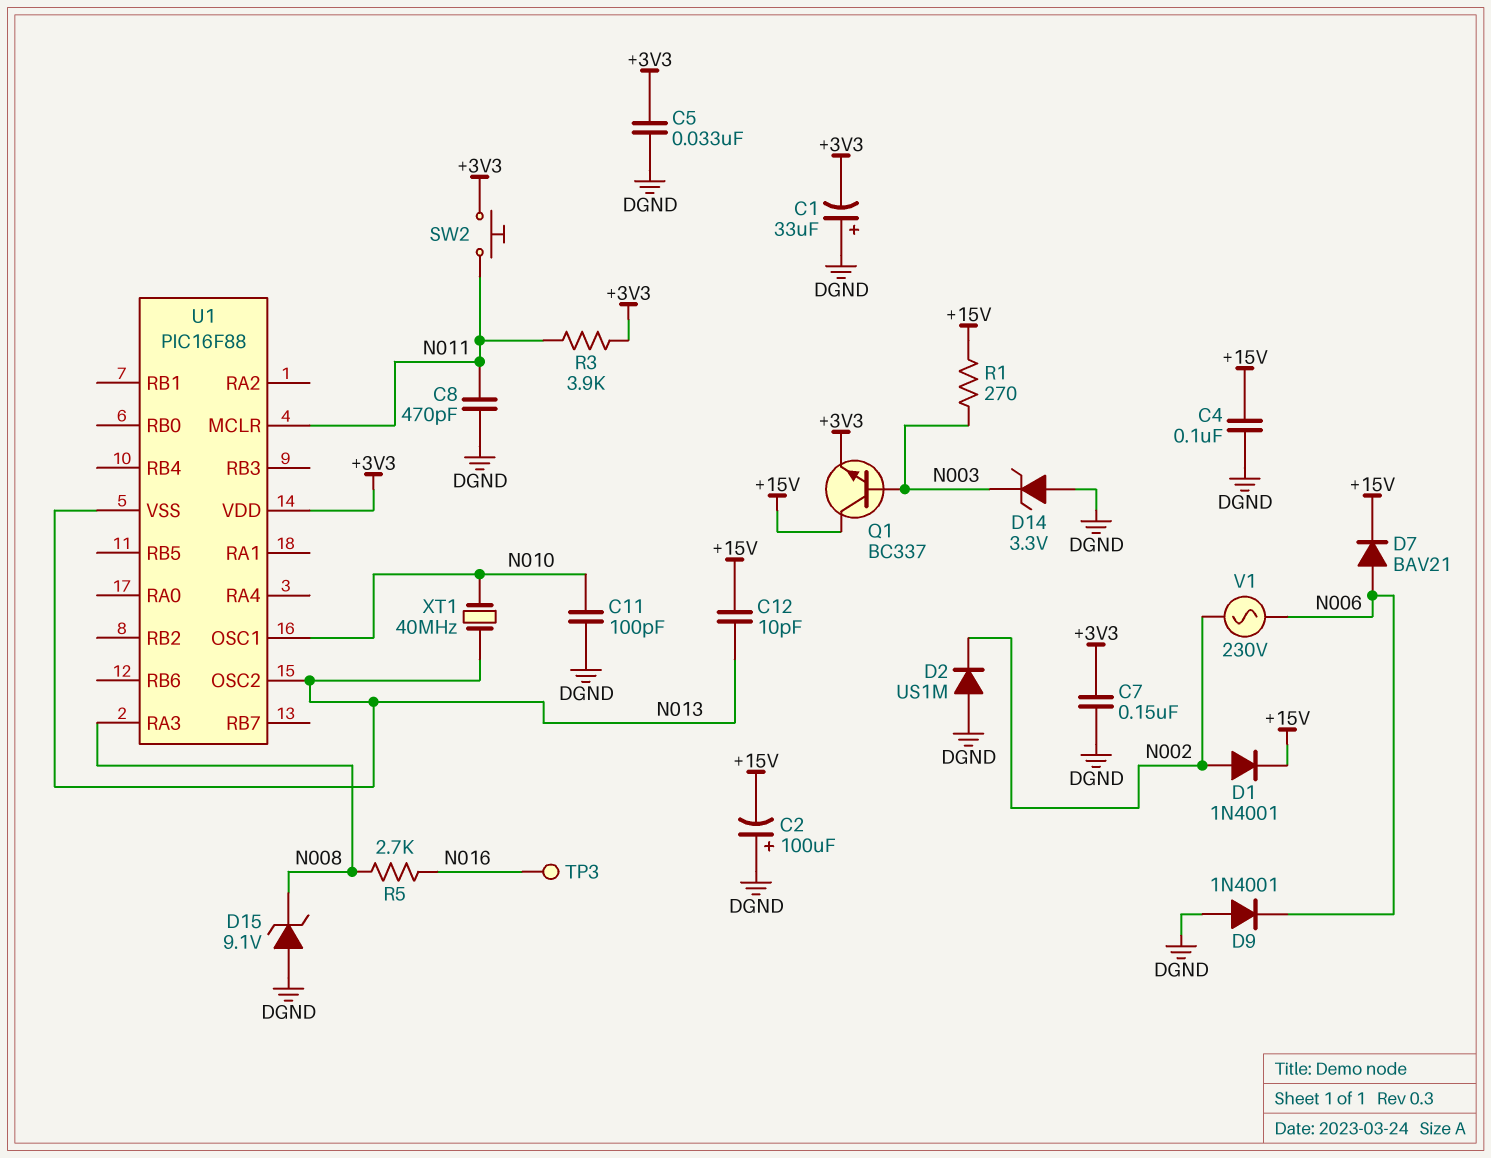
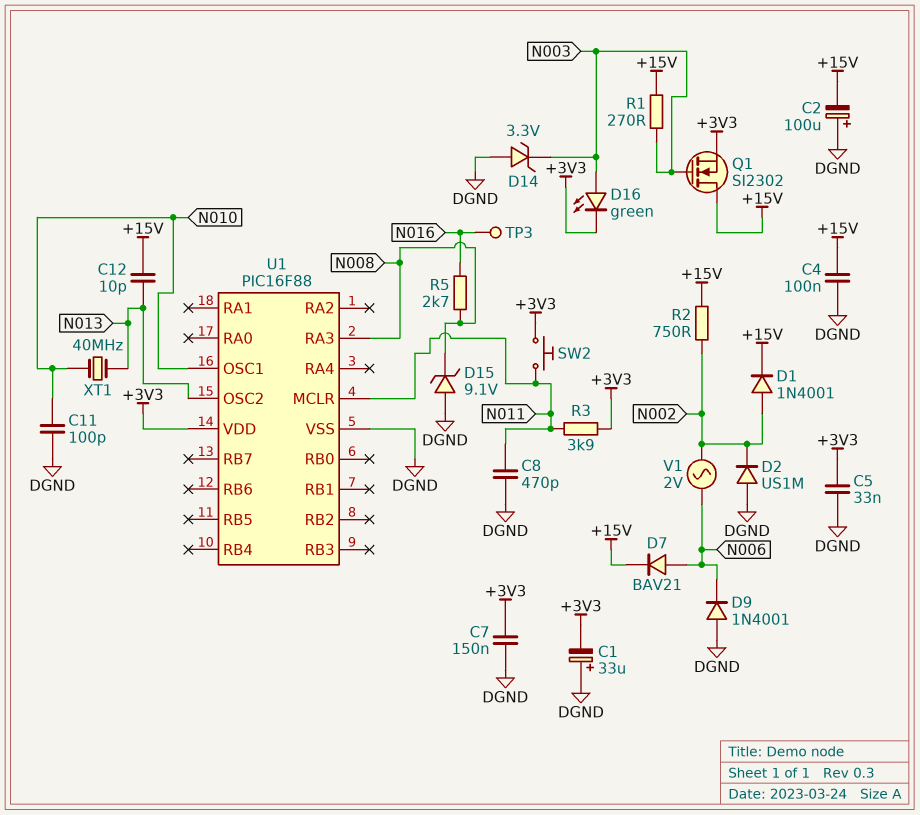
D16: none -> LED green (A N003, K +3V3)
Q1: NPN BC337 (B N003, C +15V, E +3V3) -> NMOS SI2302 (G N003, D +15V, S +3V3)
R2: none -> 750 (+15V, N002)
U1 pin VSS: N013 -> DGND
V1: AC 230V (N002, N006) -> AC 2V (N002, N006)

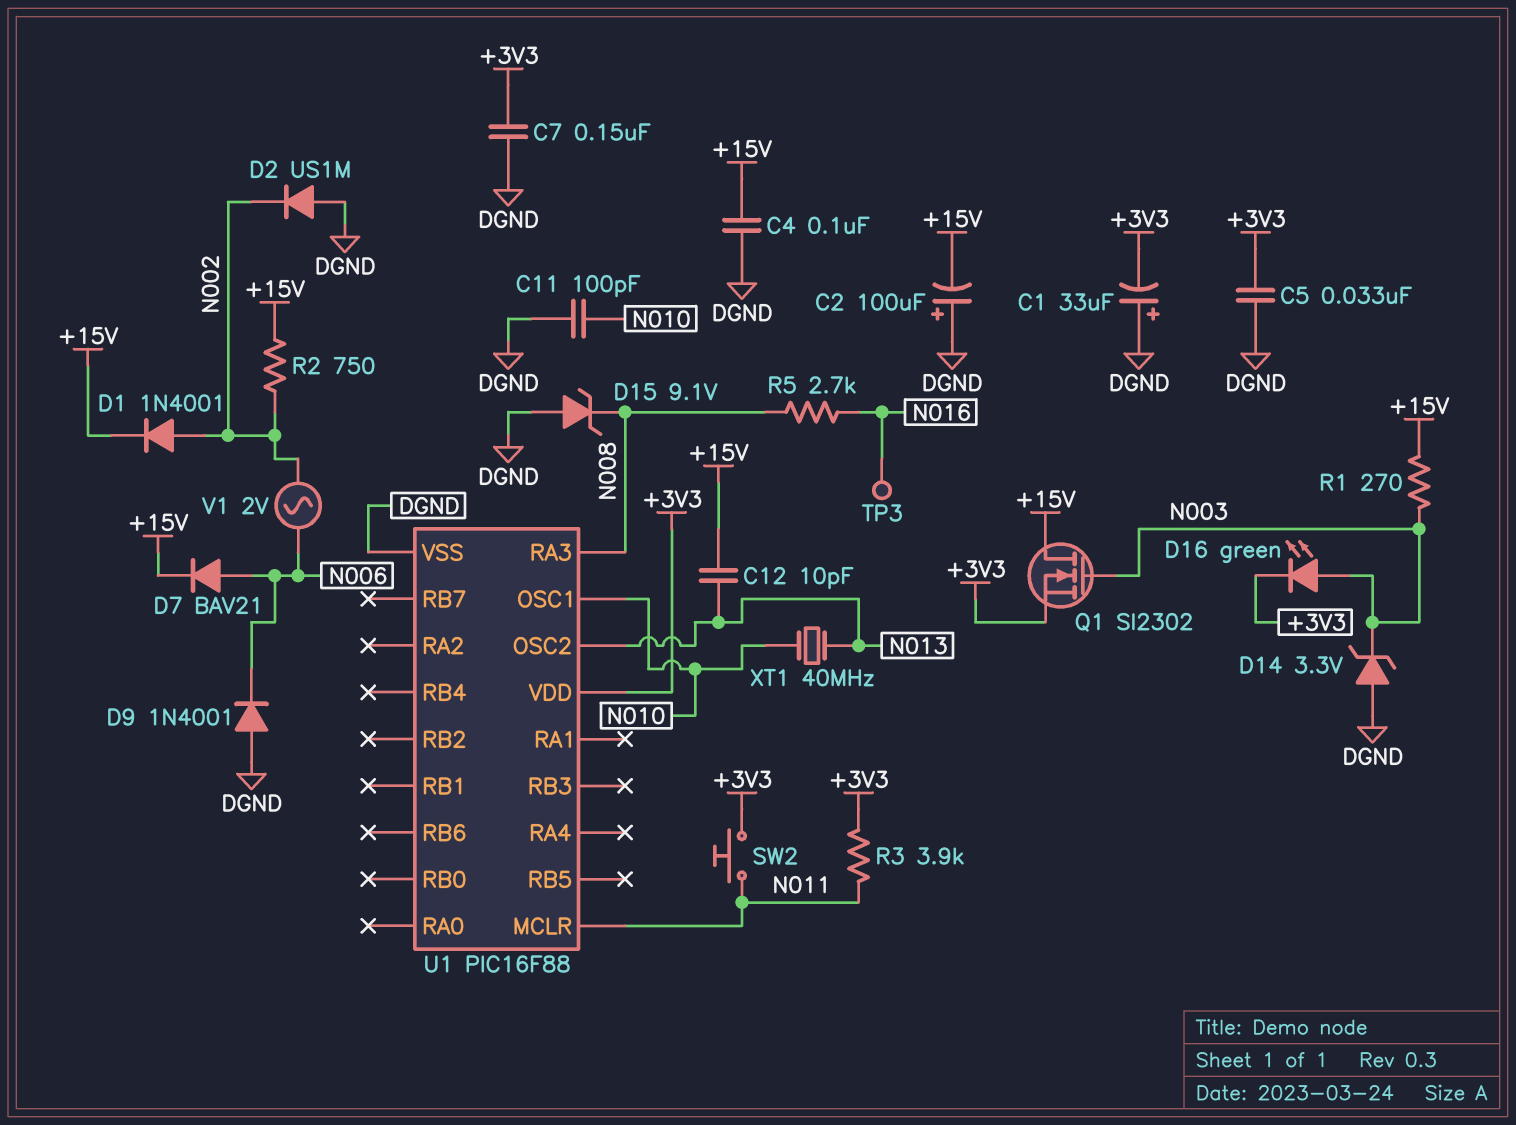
C8: 470pF (DGND, N011) -> none

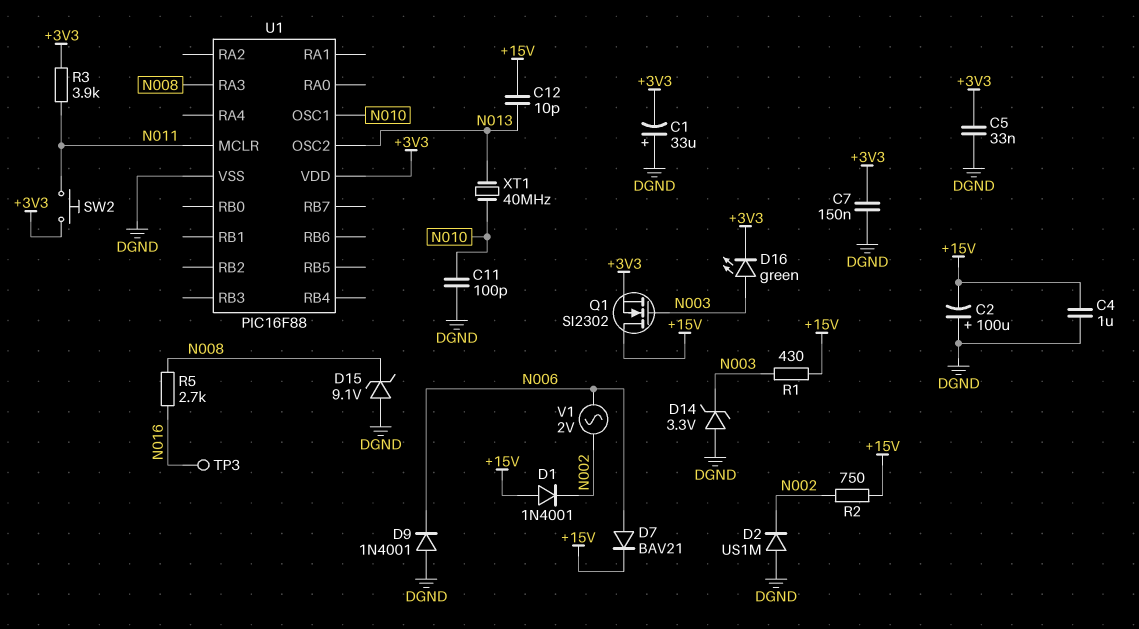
C4: 100nF (+15V, DGND) -> 1uF (+15V, DGND)
D1: diode 1N4001 (A N002, K +15V) -> diode 1N4001 (A +15V, K N002)
R1: 270 (+15V, N003) -> 430 (+15V, N003)

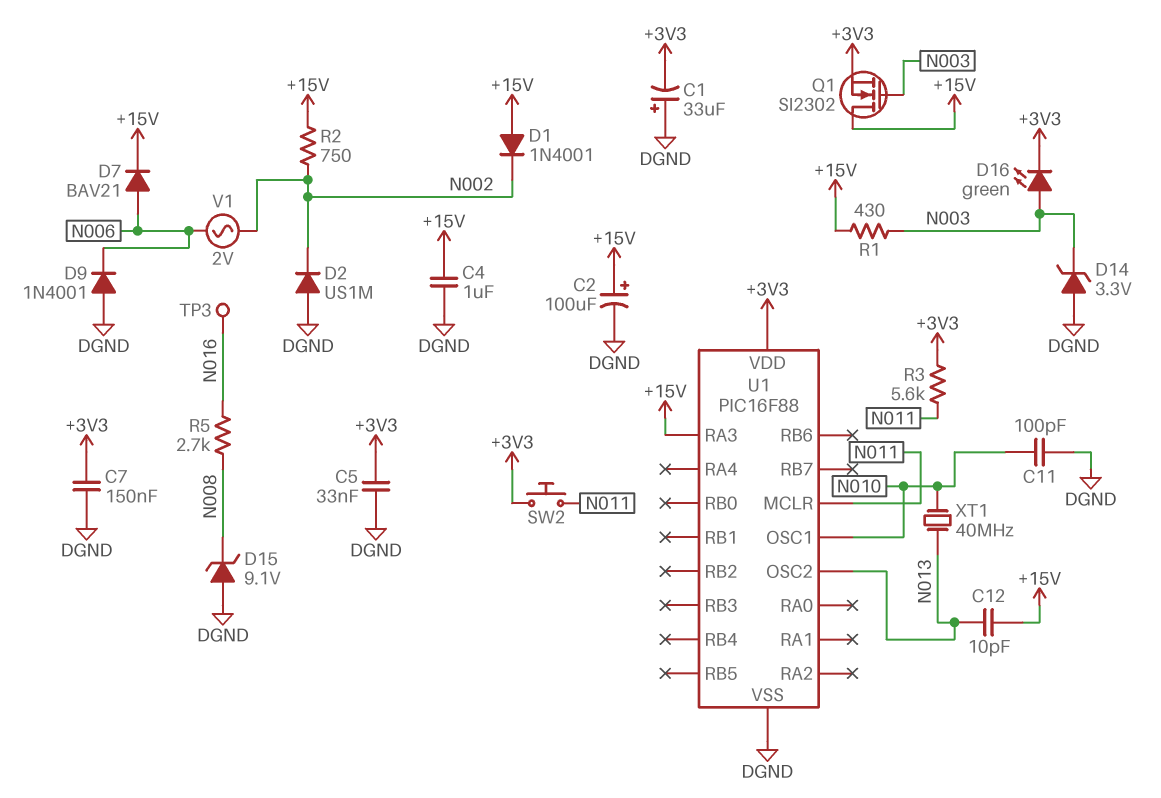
C2: 100uF (plus DGND, minus +15V) -> 100uF (plus +15V, minus DGND)
R3: 3.9k (+3V3, N011) -> 5.6k (+3V3, N011)
U1 pin RA3: N008 -> +15V

